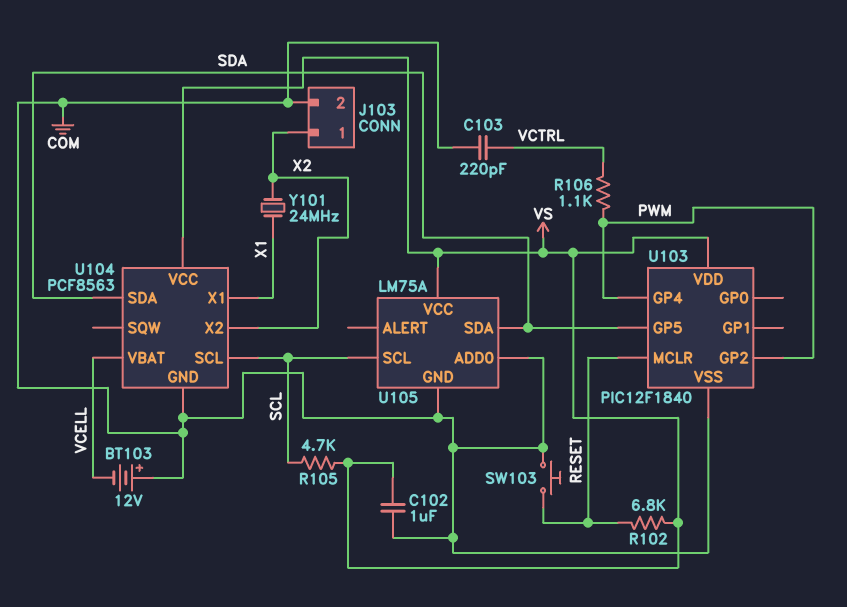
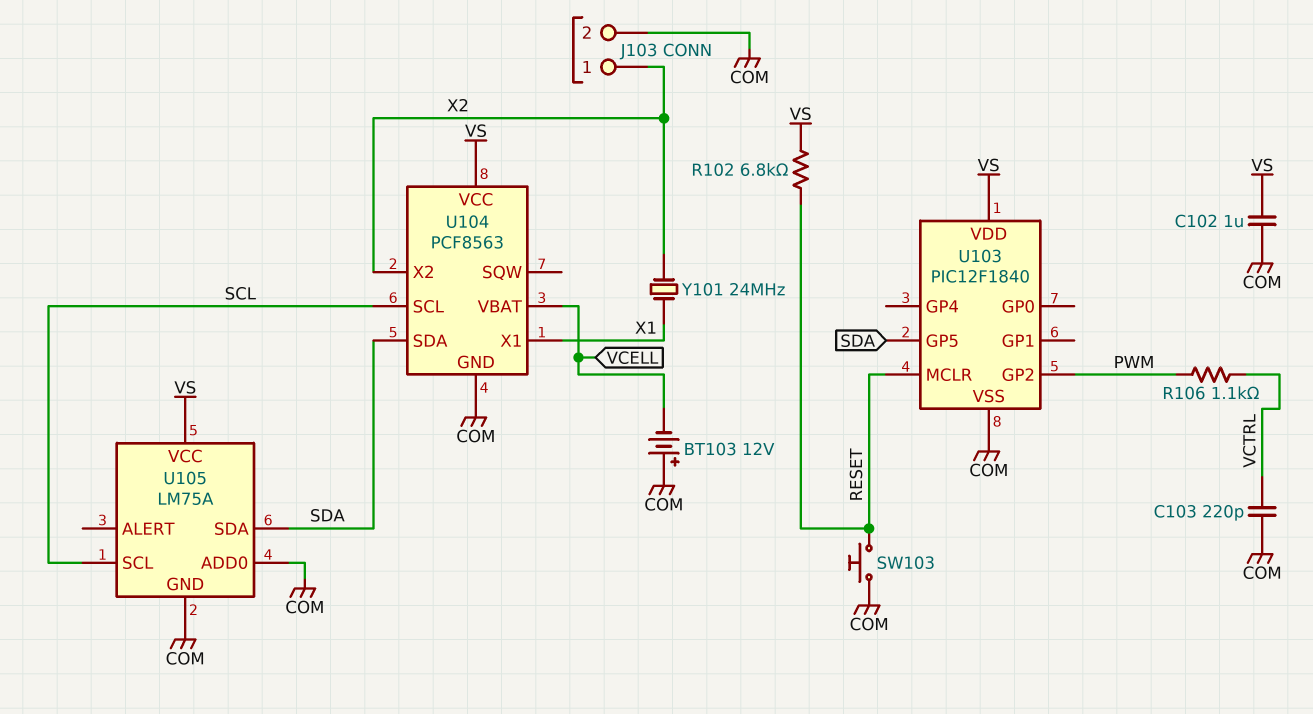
R105: 4.7k (SCL, VS) -> none
U103 pin GP4: PWM -> none

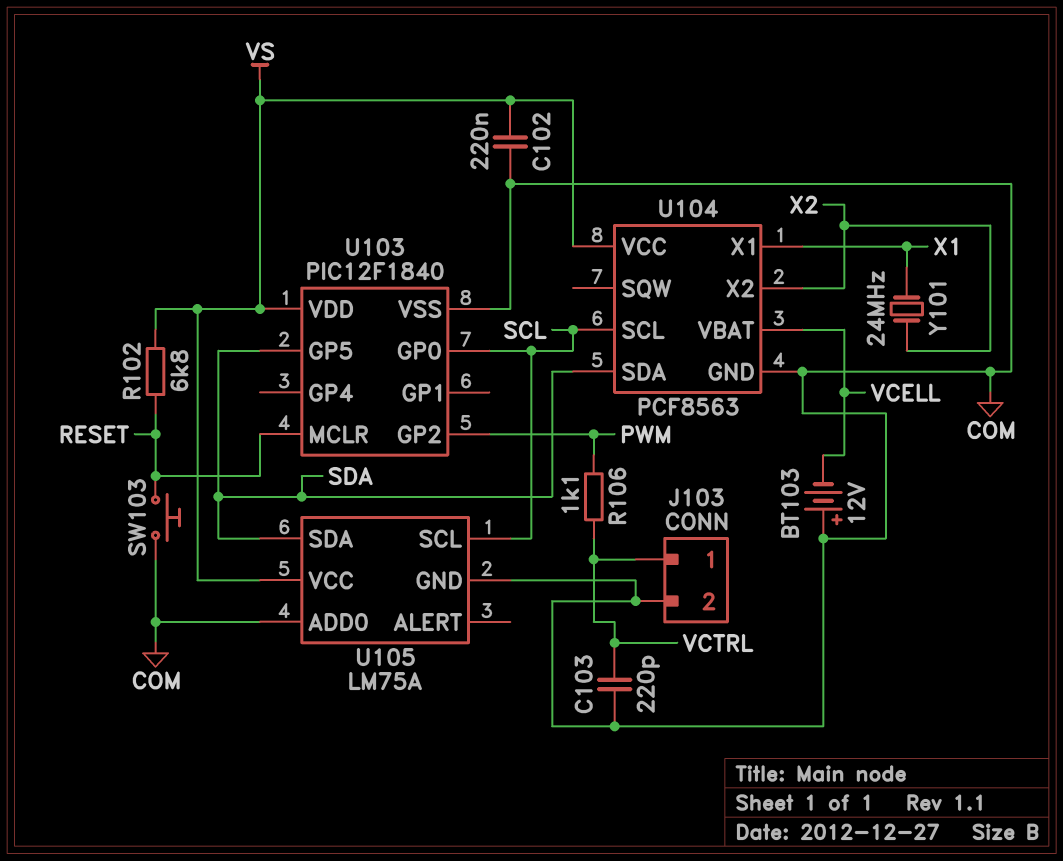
C102: 1uF (COM, VS) -> 220nF (COM, VS)
J103 pin 1: X2 -> VCTRL
U103 pin GP0: none -> SCL

